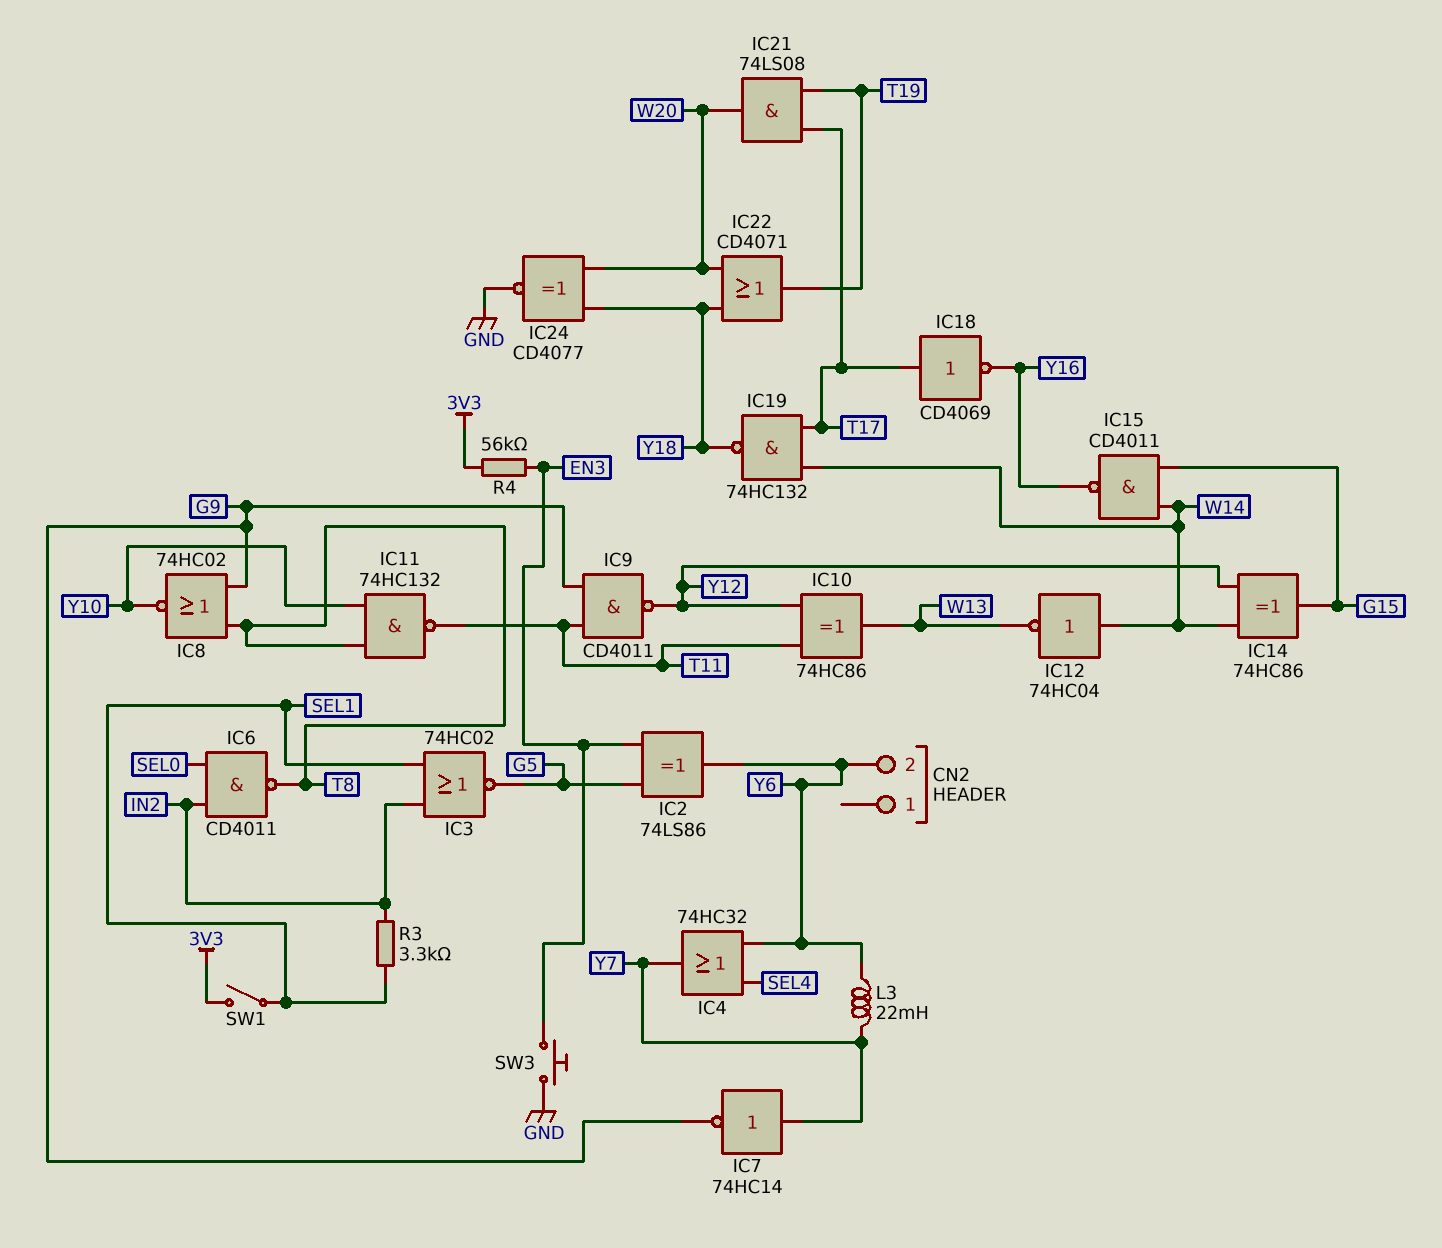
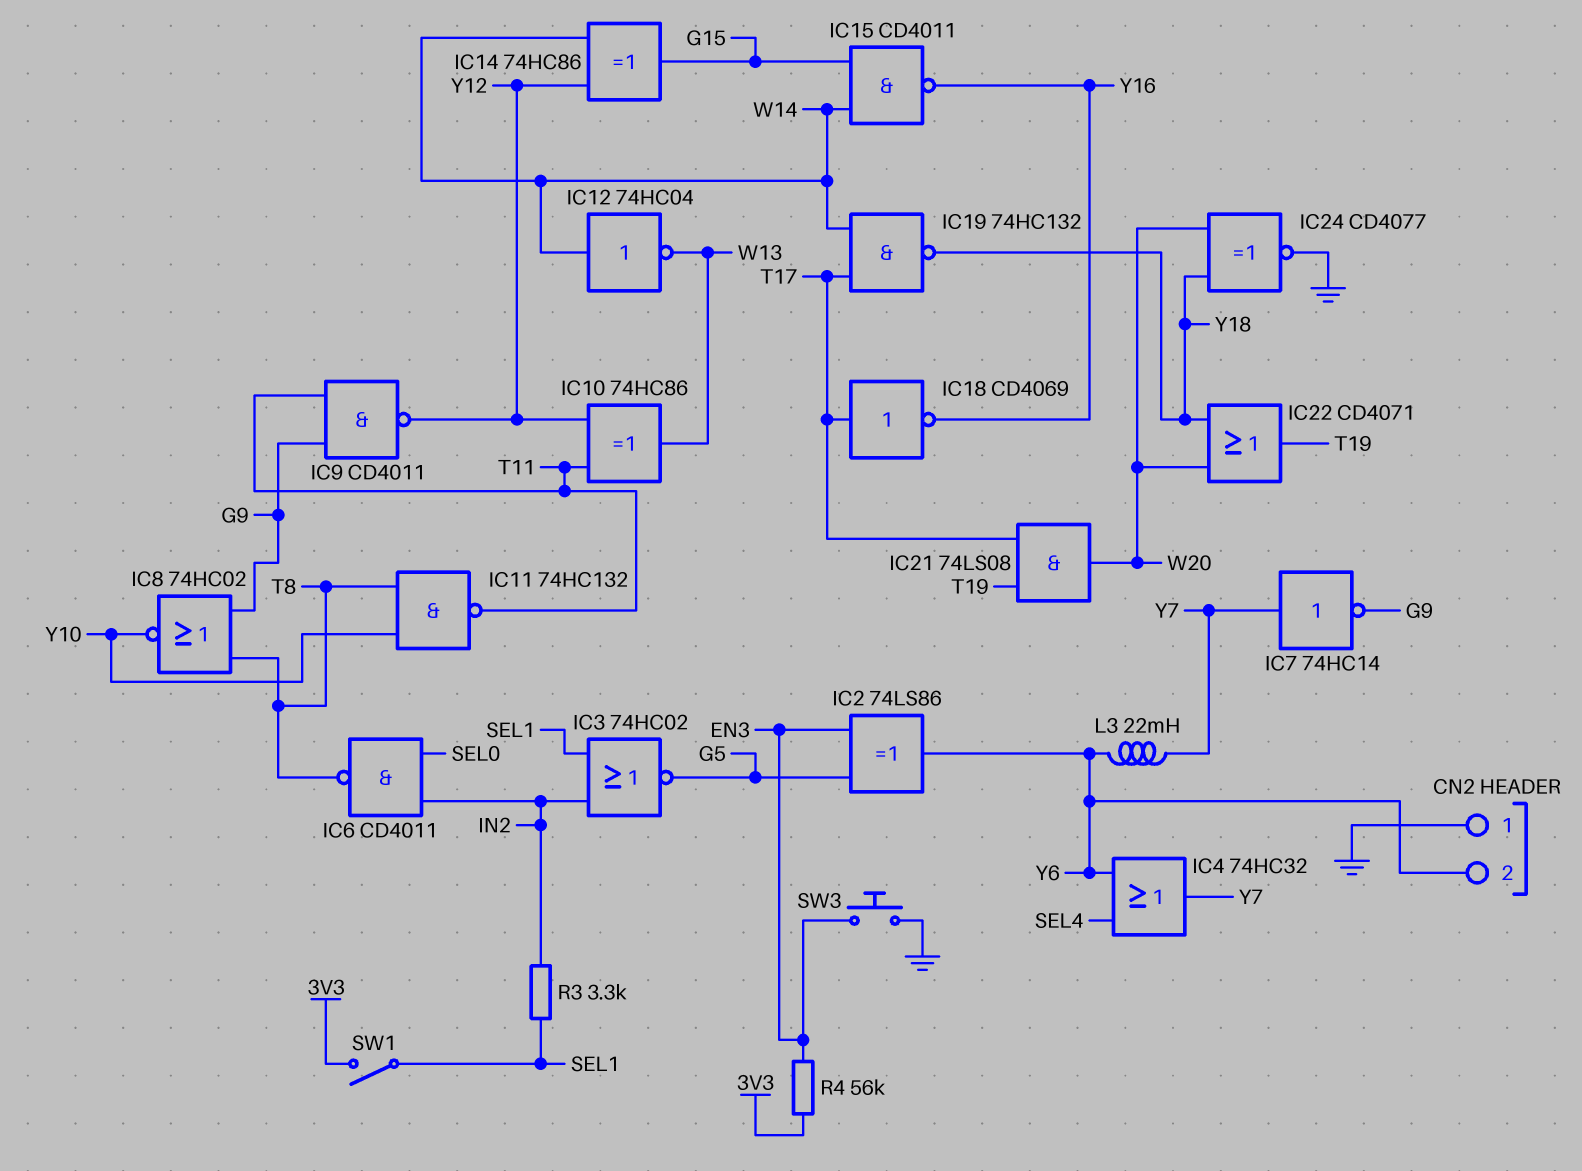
CN2 pin 1: none -> GND

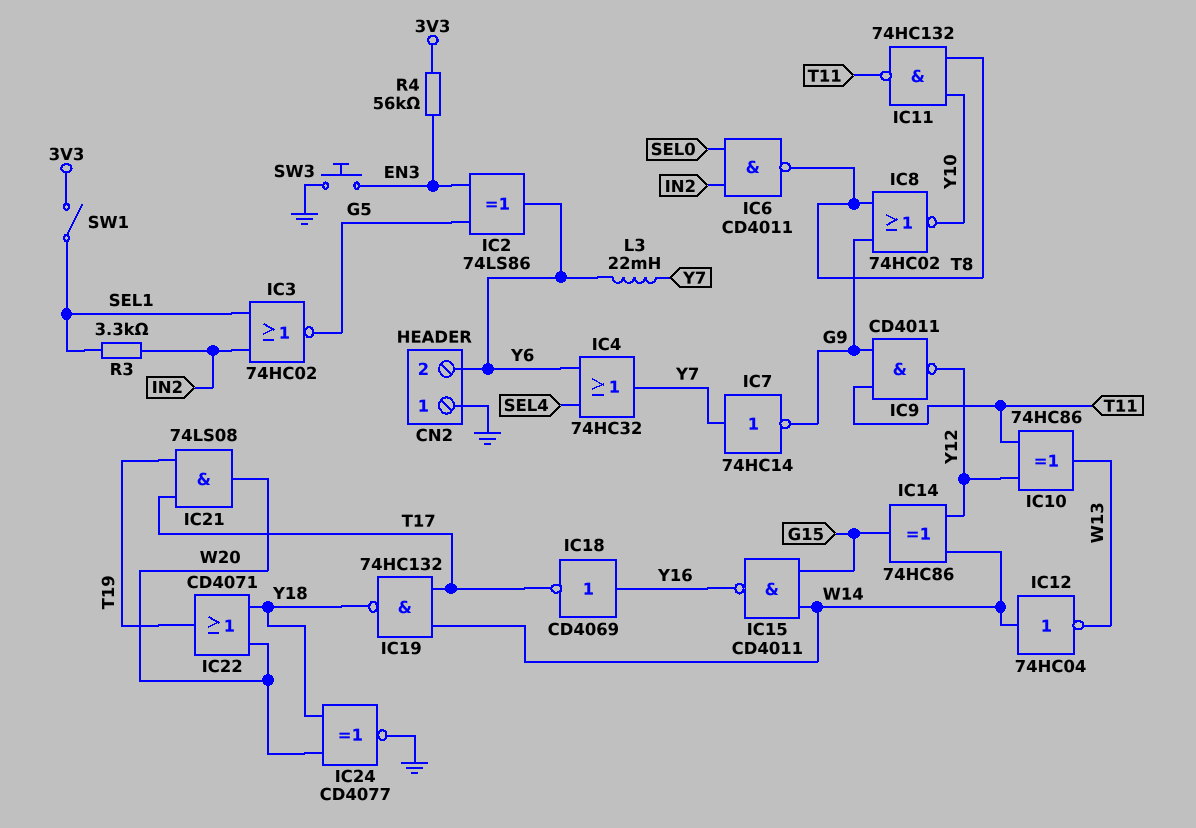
IC18: NOT CD4069 (in T17, out Y16) -> NOT CD4069 (in Y16, out T17)

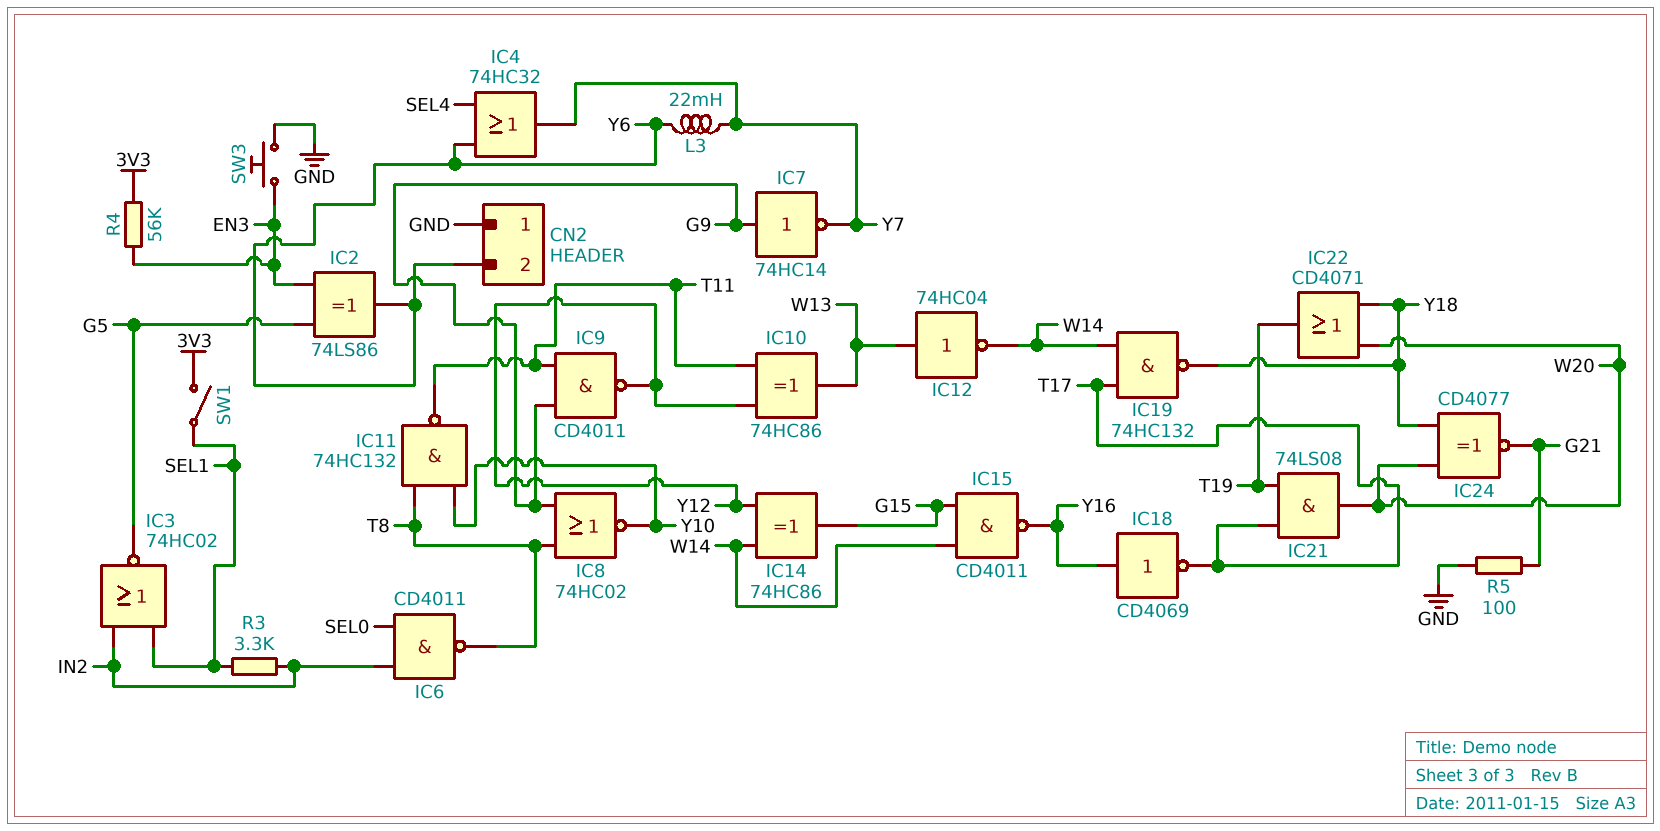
IC7: NOT 74HC14 (in Y7, out G9) -> NOT 74HC14 (in G9, out Y7)
IC12: NOT 74HC04 (in W14, out W13) -> NOT 74HC04 (in W13, out W14)
IC24: XNOR CD4077 (in W20, in Y18, out GND) -> XNOR CD4077 (in W20, in Y18, out G21)
R5: none -> 100 (G21, GND)

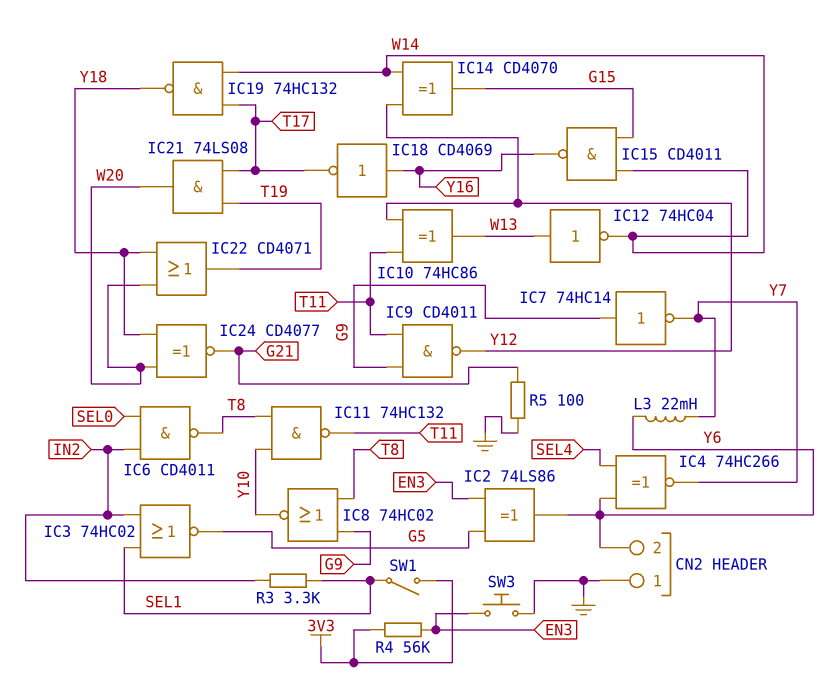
IC4: OR 74HC32 (in SEL4, in Y6, out Y7) -> XNOR 74HC266 (in SEL4, in Y6, out Y7)
IC14: XOR 74HC86 (in W14, in Y12, out G15) -> XOR CD4070 (in W14, in Y12, out G15)

